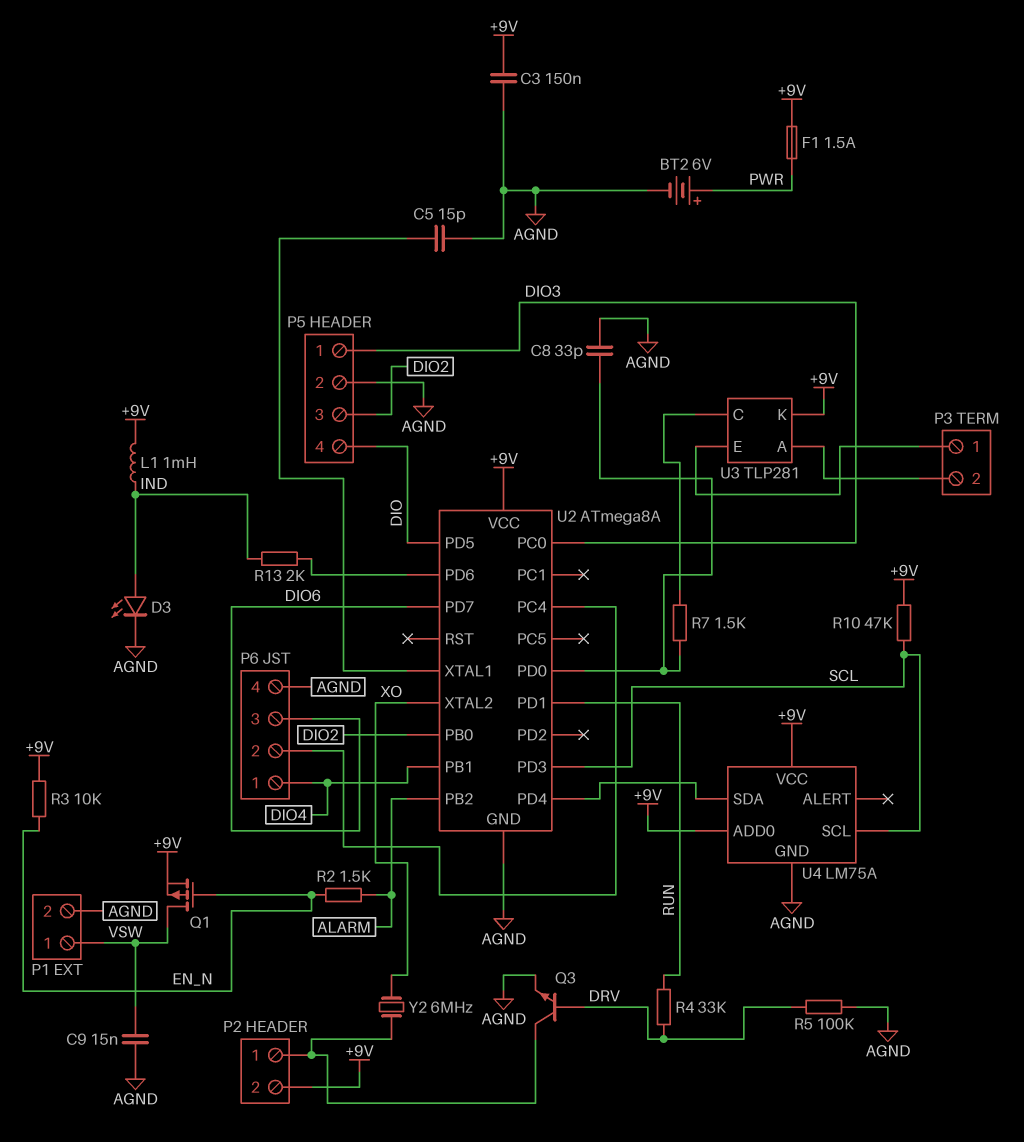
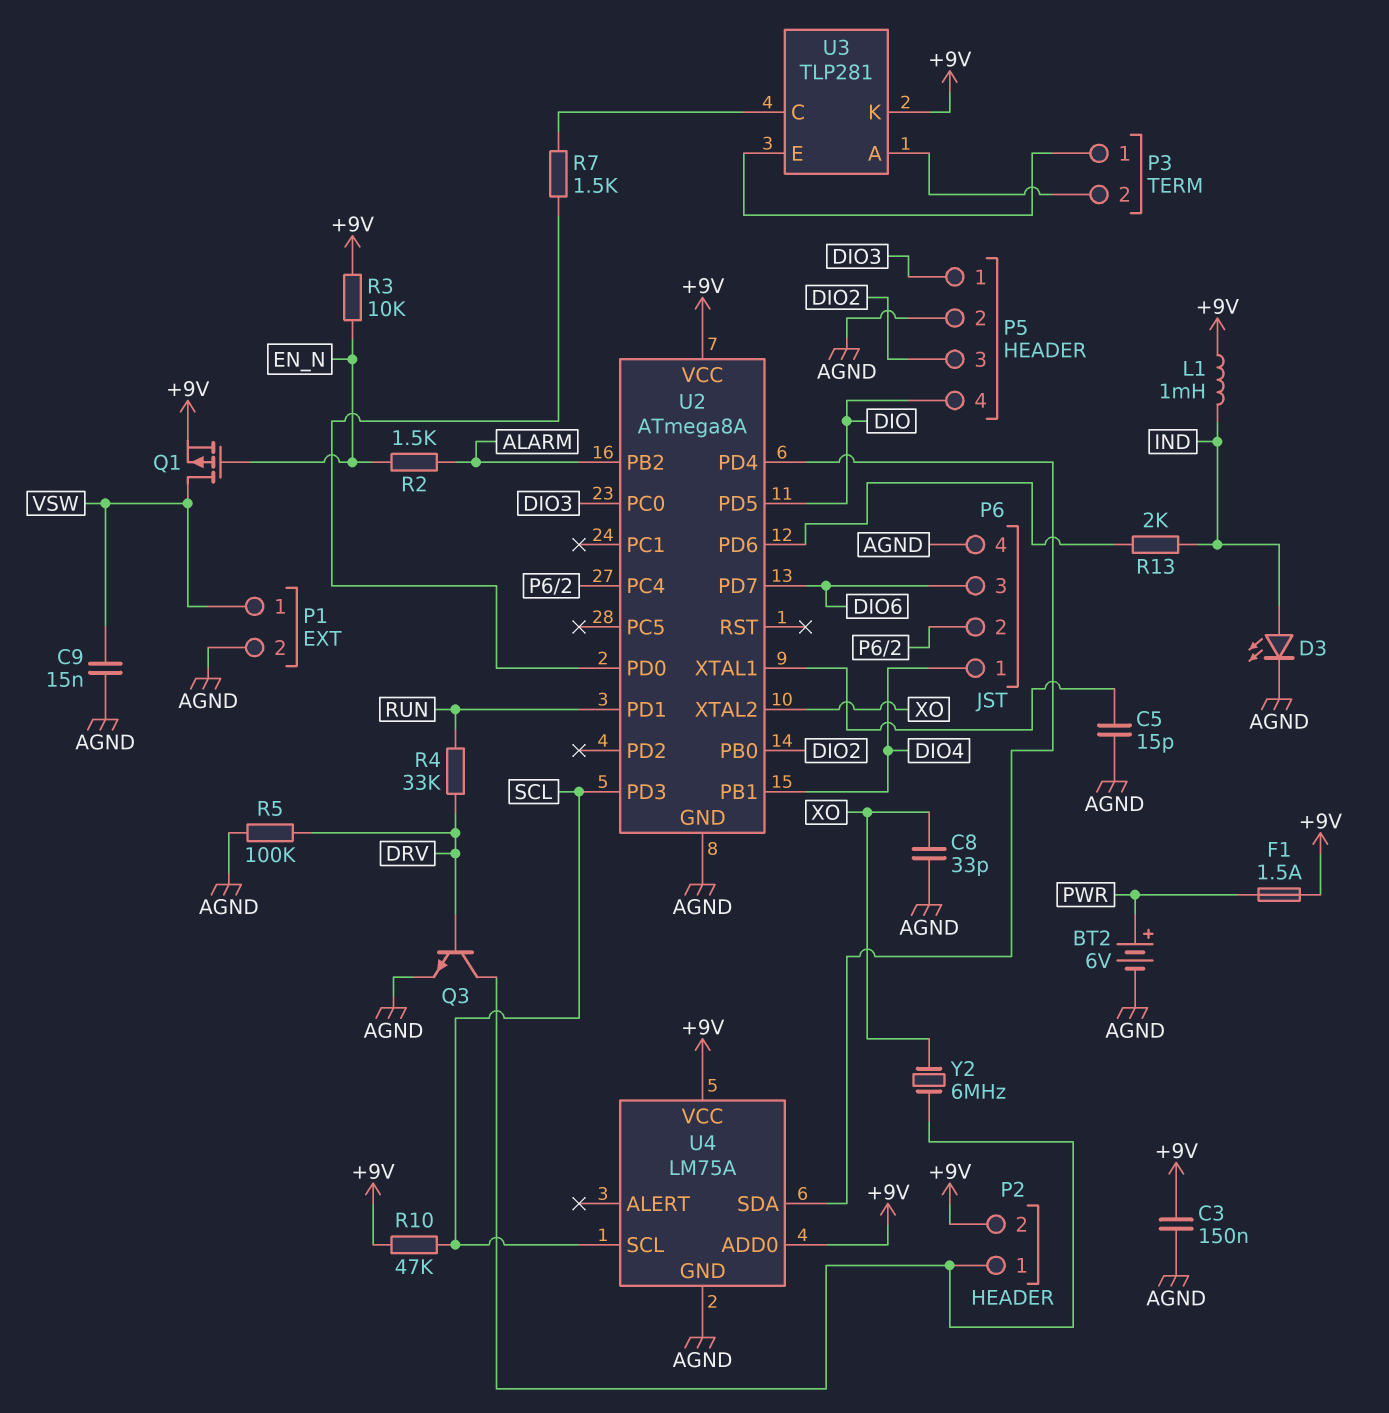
C8: 33pF (AGND, U2/PD0) -> 33pF (AGND, XO)

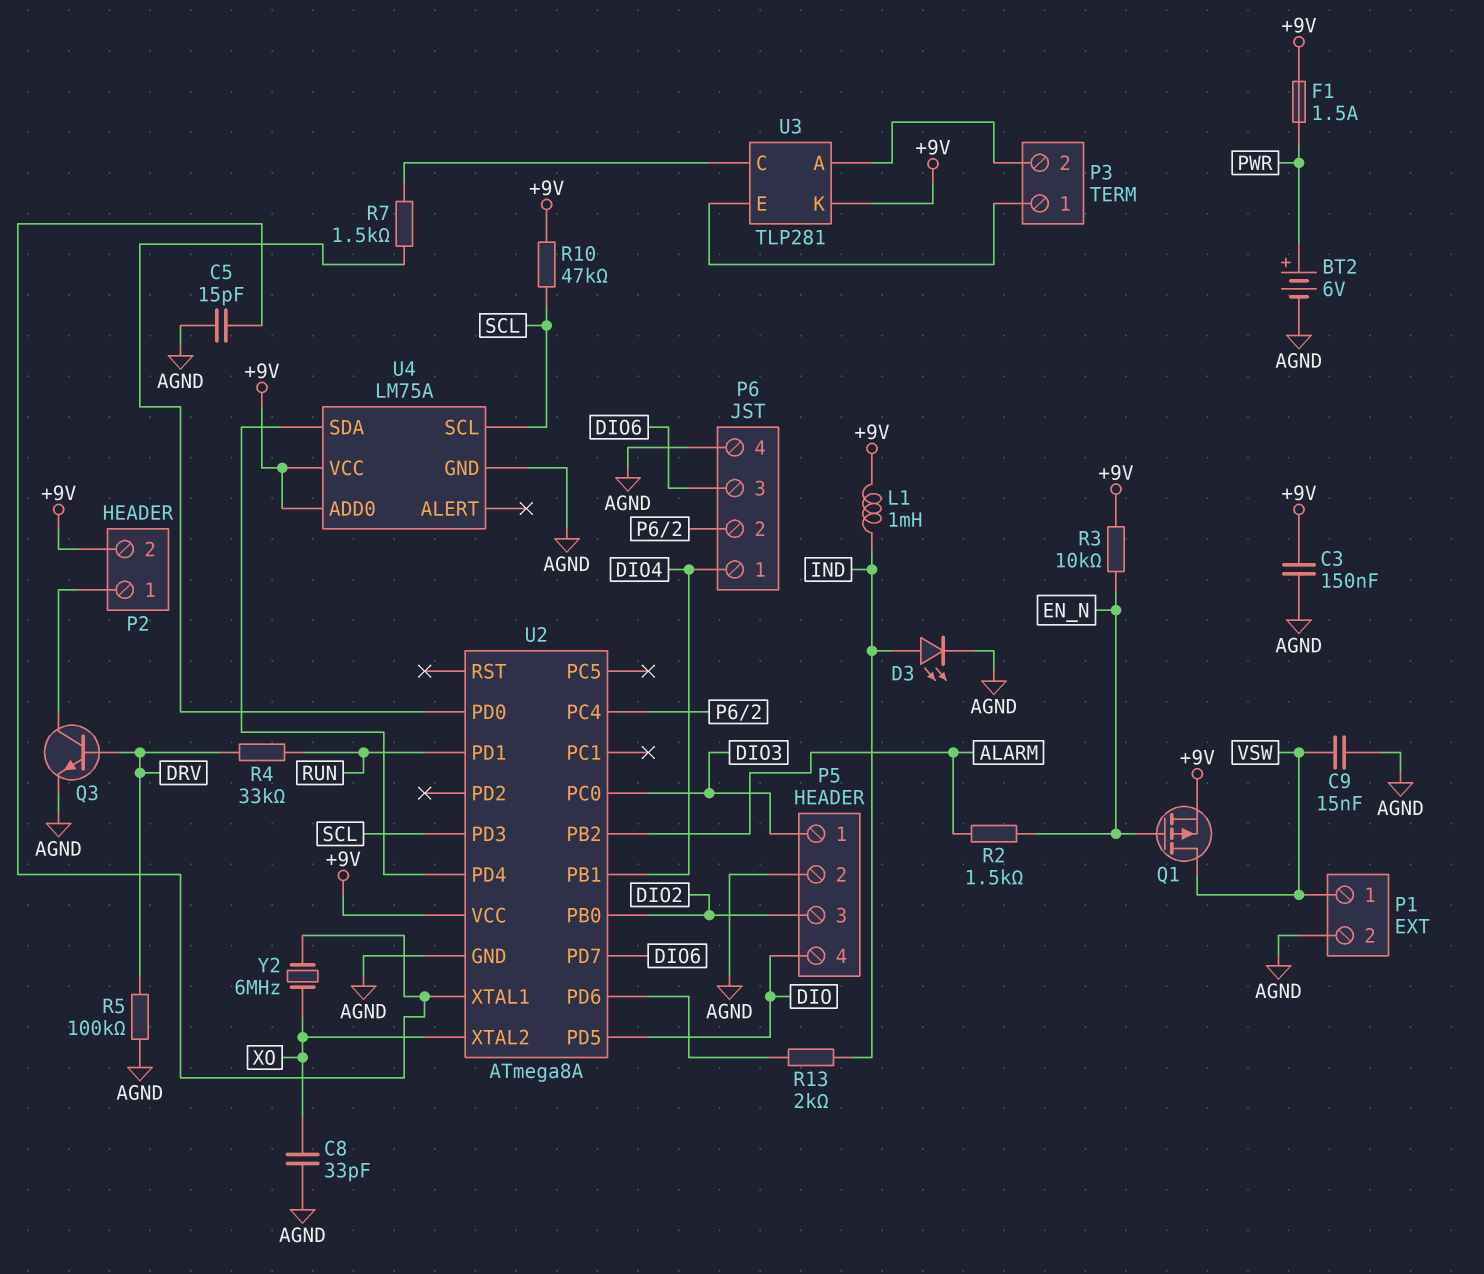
Y2: 6MHz (P2/1, XO) -> 6MHz (U2/XTAL1, XO)

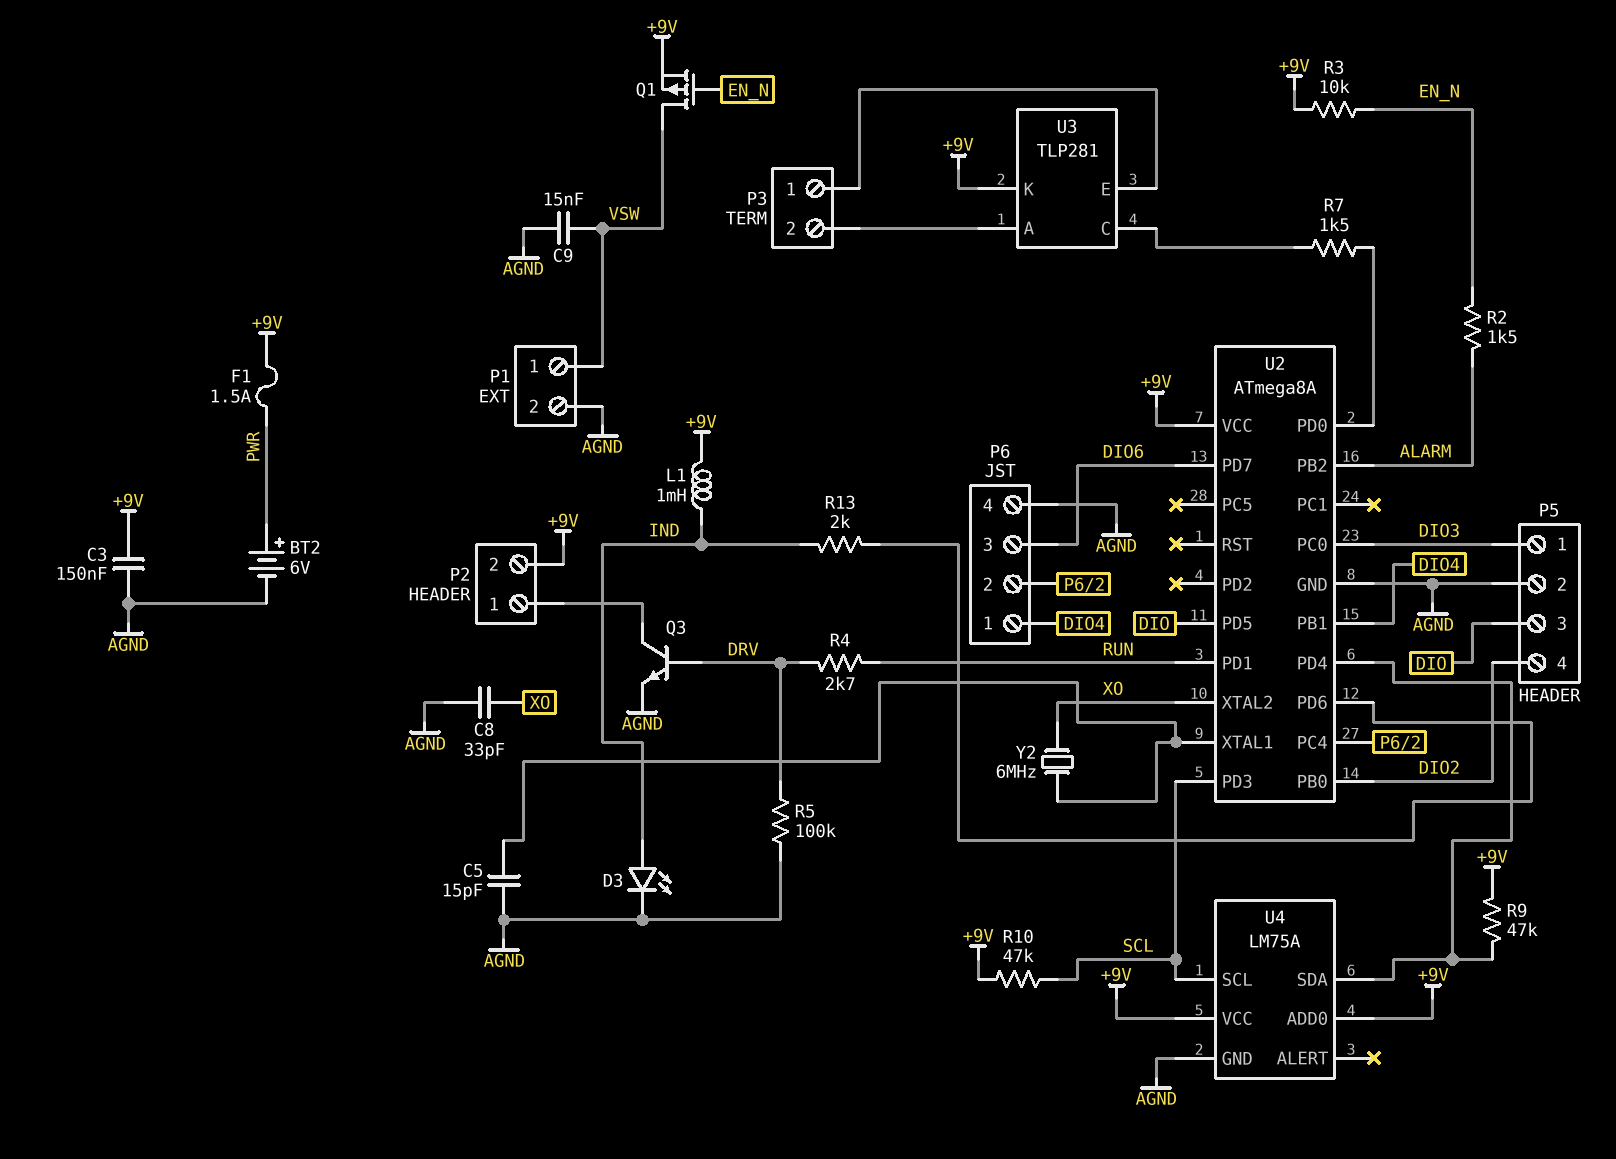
P5 pin 3: DIO2 -> DIO
P5 pin 4: DIO -> DIO2
R4: 33k (DRV, RUN) -> 2.7k (DRV, RUN)
R9: none -> 47k (+9V, U2/PD4)

